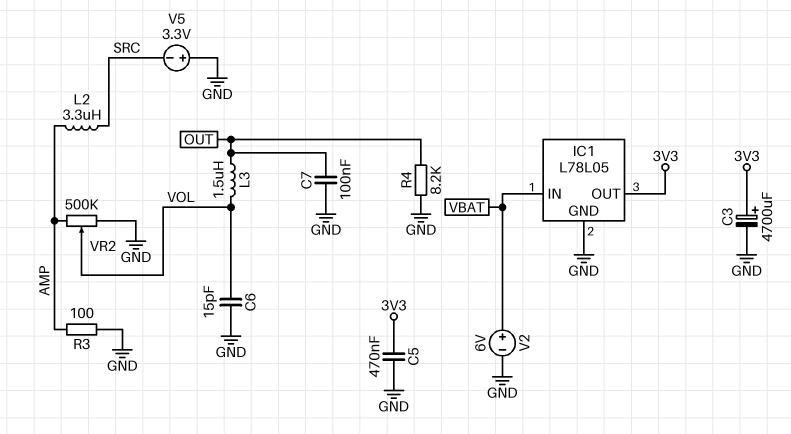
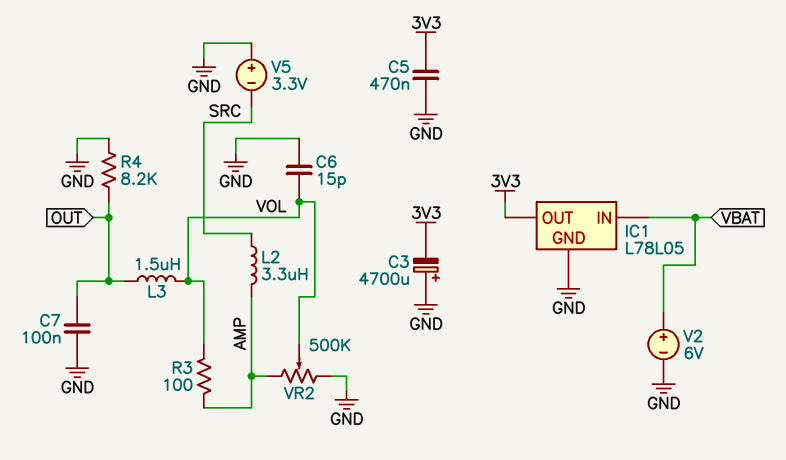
C3: 4700uF (plus 3V3, minus GND) -> 4700uF (plus GND, minus 3V3)
R3: 100 (AMP, GND) -> 100 (AMP, VOL)

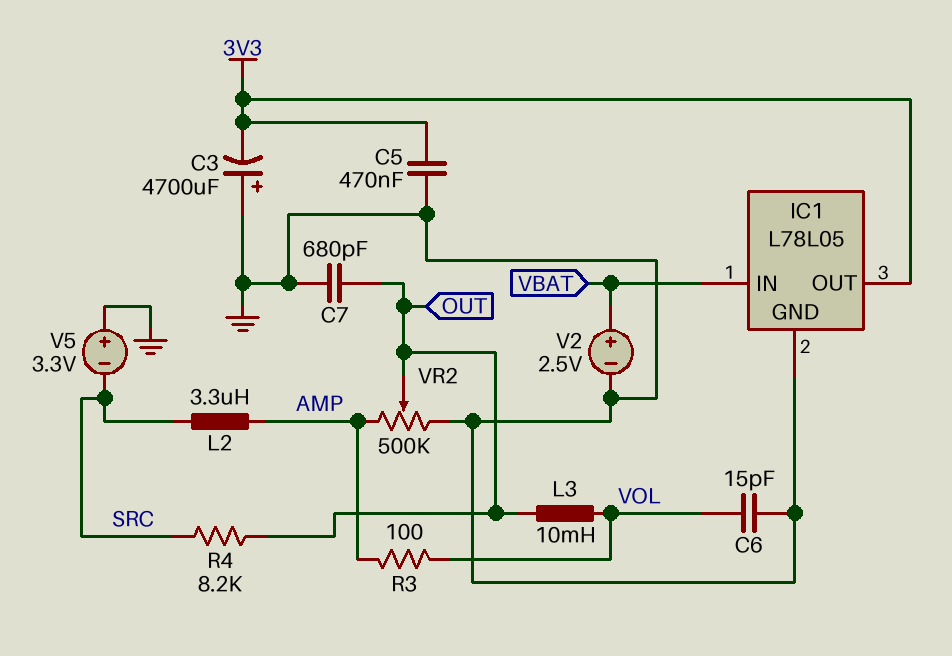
C7: 100nF (GND, OUT) -> 680pF (GND, OUT)
L3: 1.5uH (OUT, VOL) -> 10mH (OUT, VOL)
R4: 8.2k (GND, OUT) -> 8.2k (OUT, SRC)
V2: 6V (plus VBAT, minus GND) -> 2.5V (plus VBAT, minus GND)
VR2: 500k (AMP, GND, wiper VOL) -> 500k (AMP, GND, wiper OUT)

